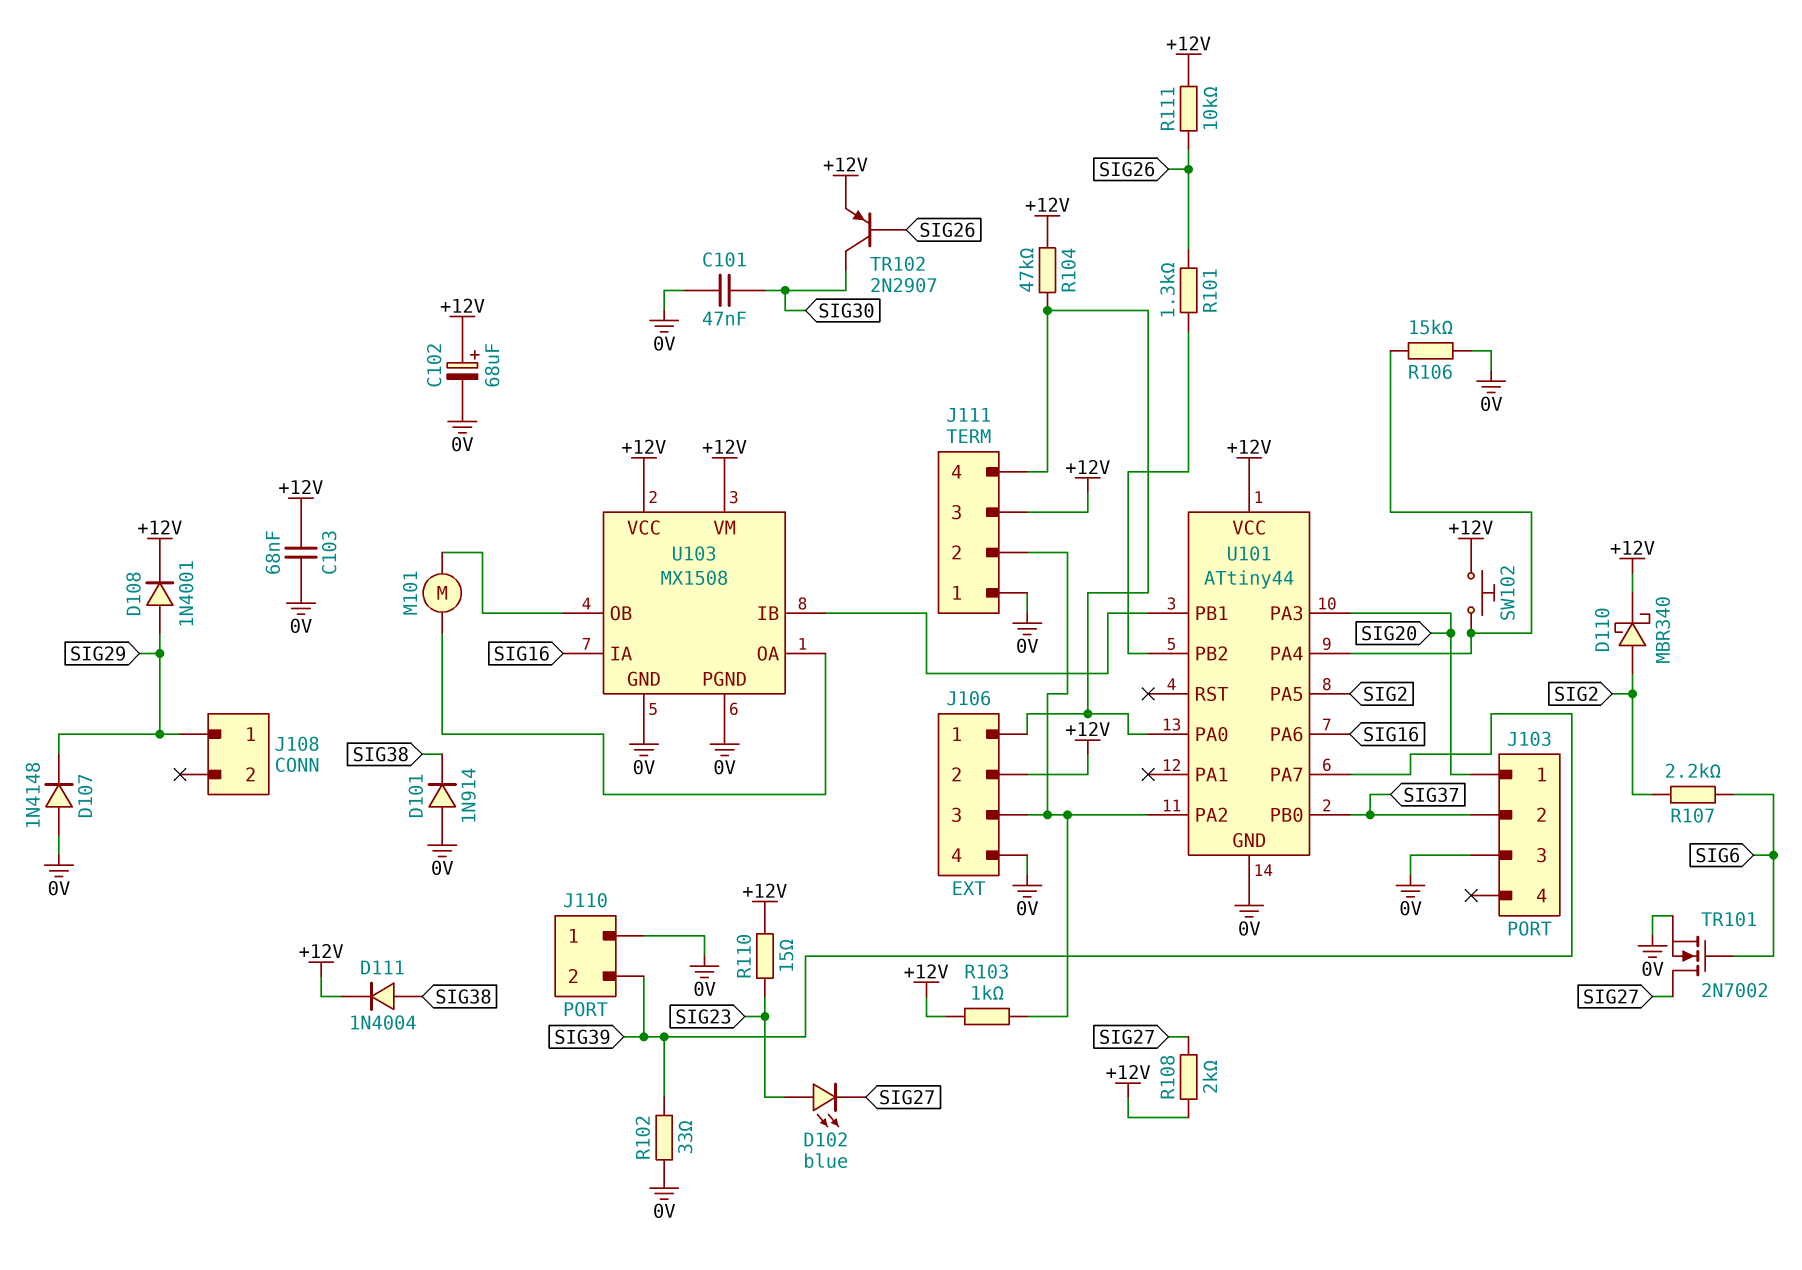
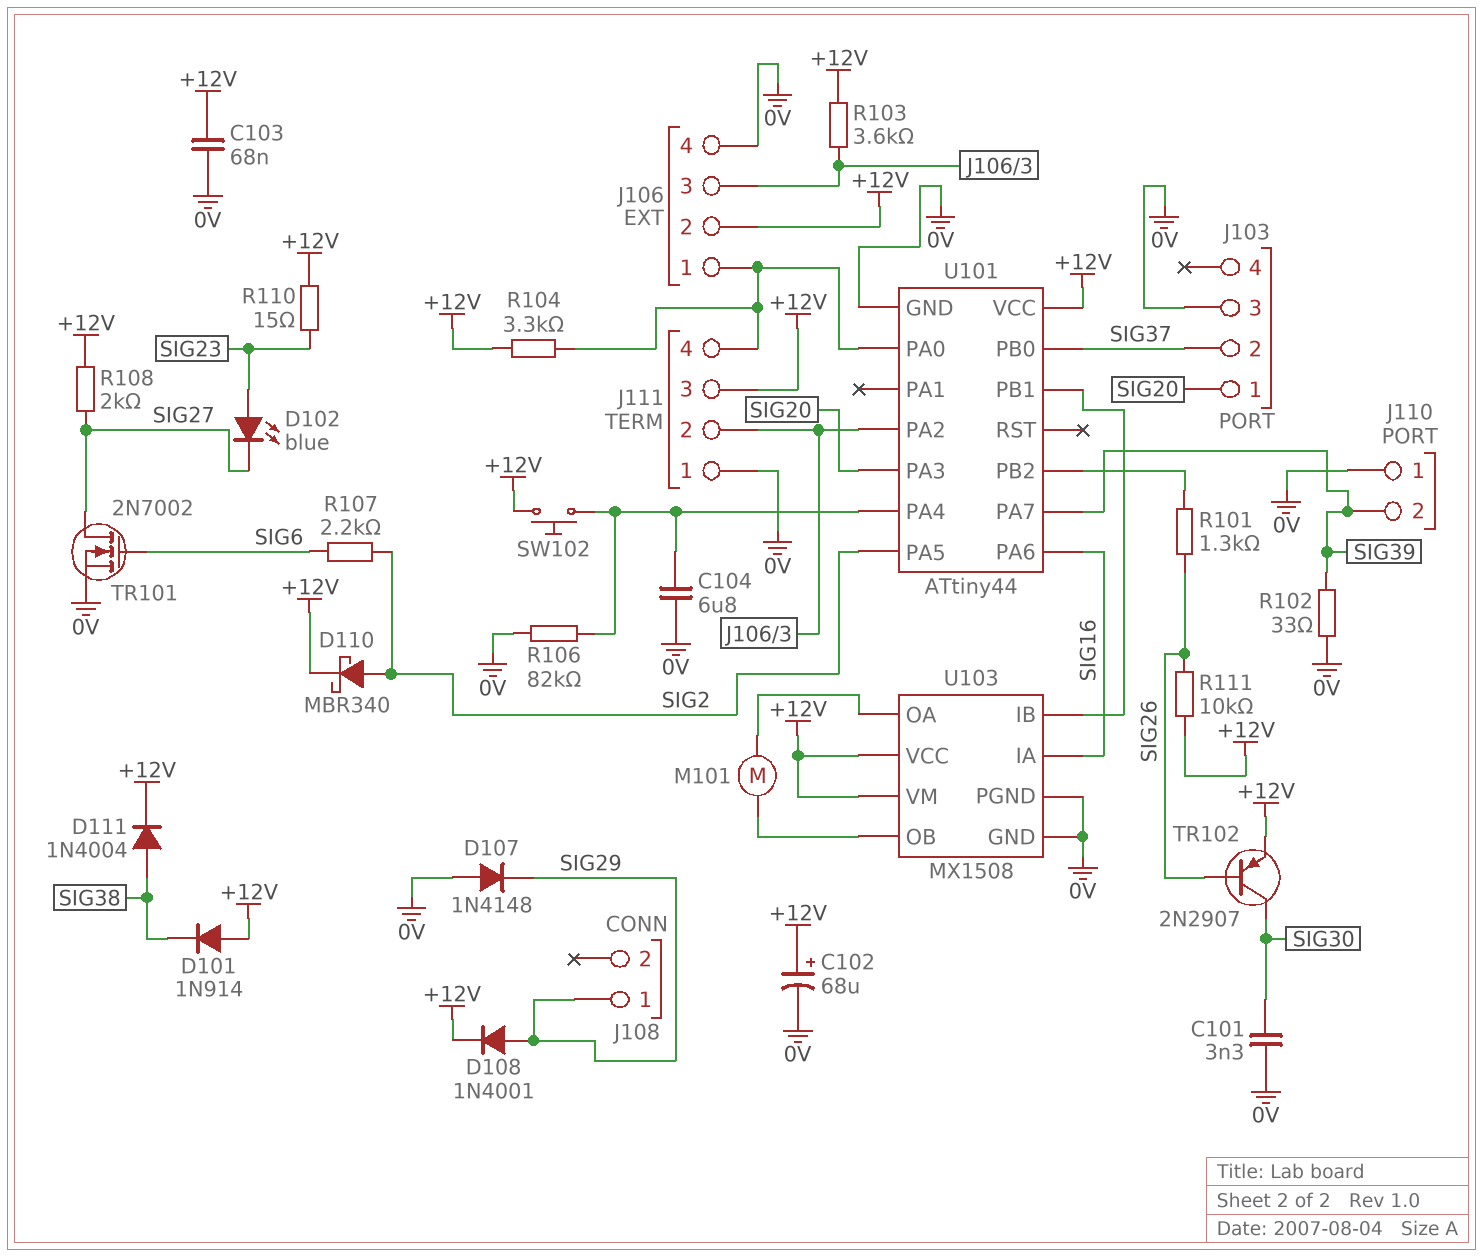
C101: 47nF (0V, SIG30) -> 3.3nF (0V, SIG30)
C104: none -> 6.8uF (0V, U101/PA4)
D101: diode 1N914 (A 0V, K SIG38) -> diode 1N914 (A +12V, K SIG38)
R103: 1k (+12V, J106/3) -> 3.6k (+12V, J106/3)
R104: 47k (+12V, J106/1) -> 3.3k (+12V, J106/1)
R106: 15k (0V, U101/PA4) -> 82k (0V, U101/PA4)

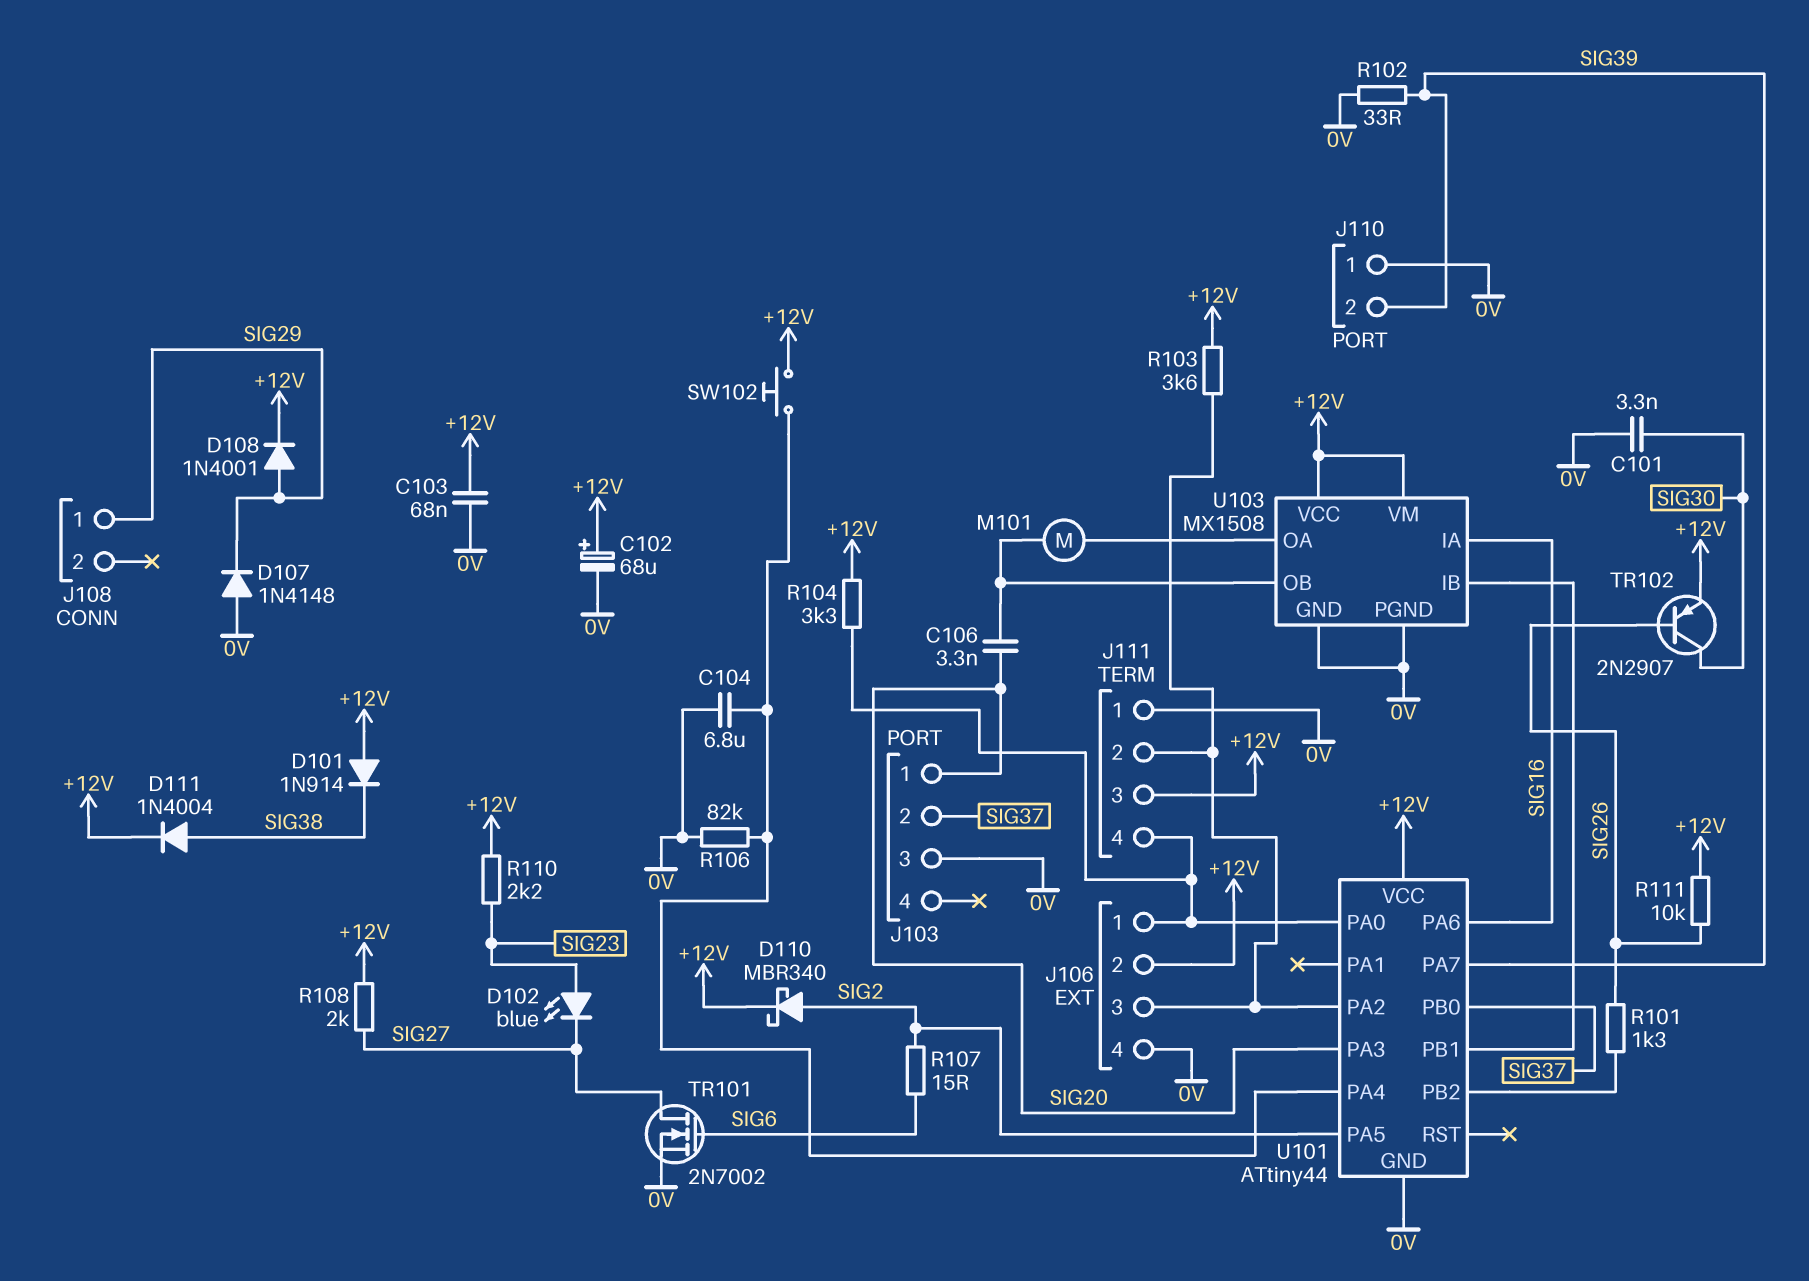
C106: none -> 3.3nF (SIG20, U103/OB)
R107: 2.2k (SIG2, SIG6) -> 15 (SIG2, SIG6)
R110: 15 (+12V, SIG23) -> 2.2k (+12V, SIG23)

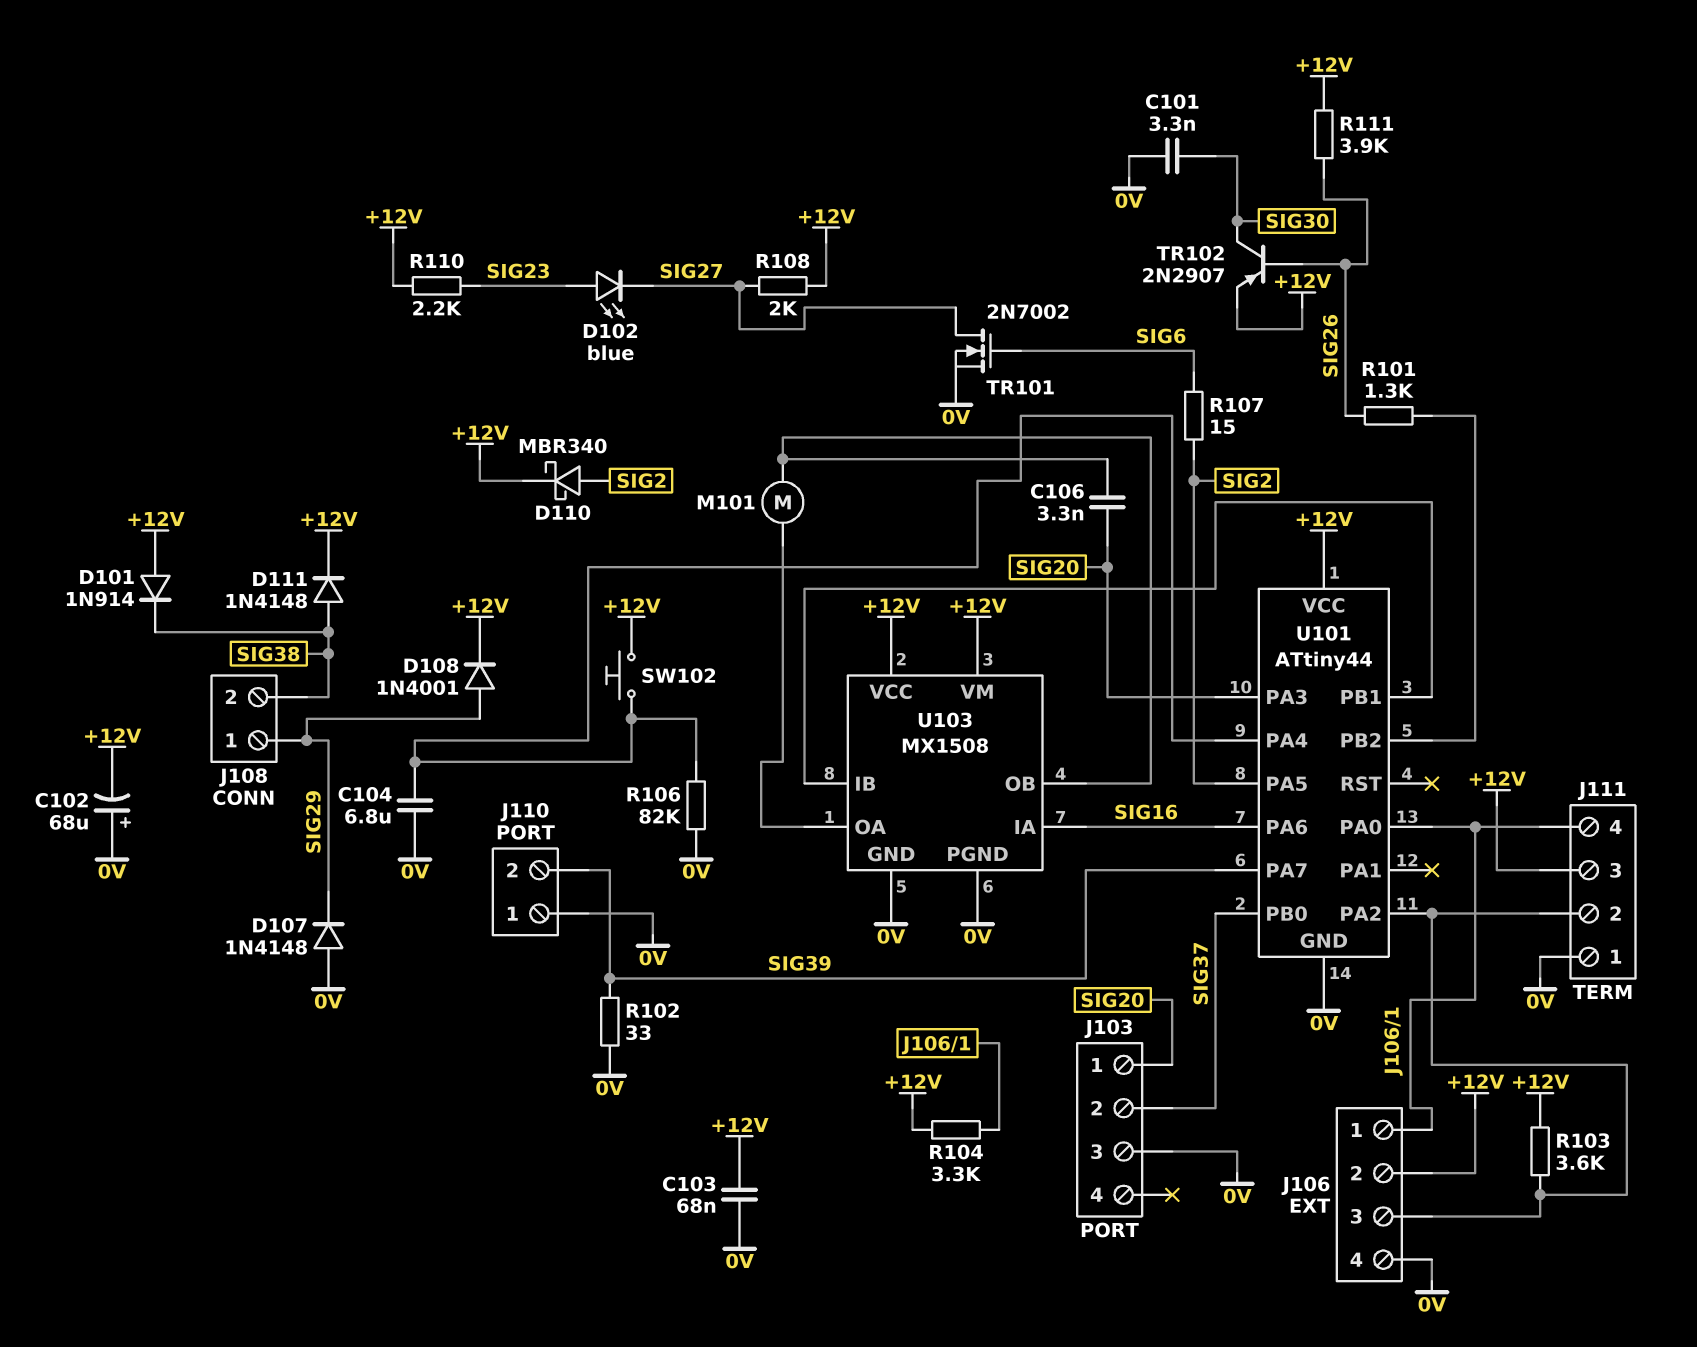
C102: 68uF (plus +12V, minus 0V) -> 68uF (plus 0V, minus +12V)
D111: diode 1N4004 (A SIG38, K +12V) -> diode 1N4148 (A SIG38, K +12V)
J108 pin 2: none -> SIG38
R111: 10k (+12V, SIG26) -> 3.9k (+12V, SIG26)

